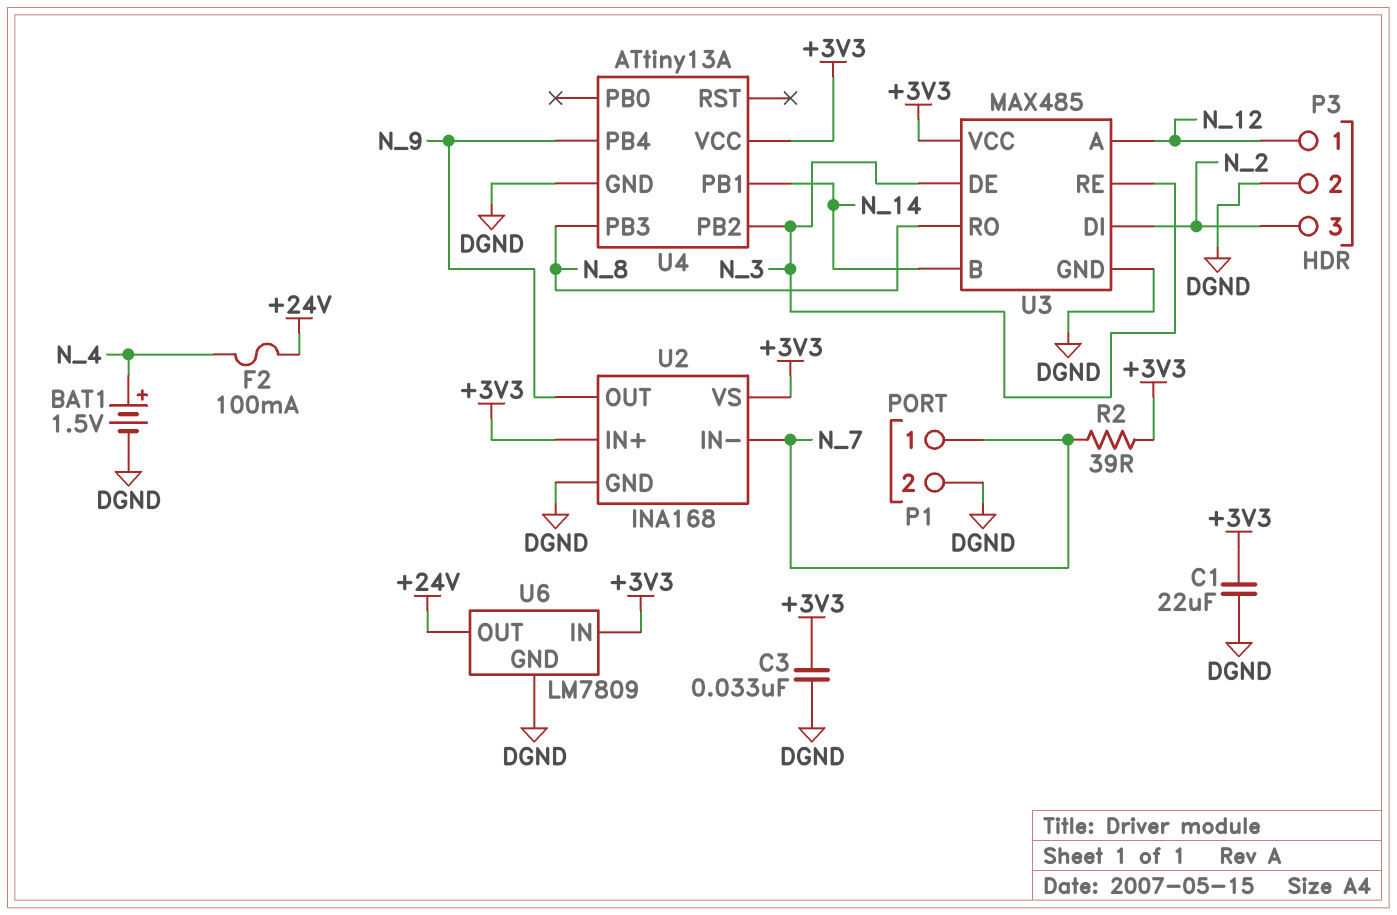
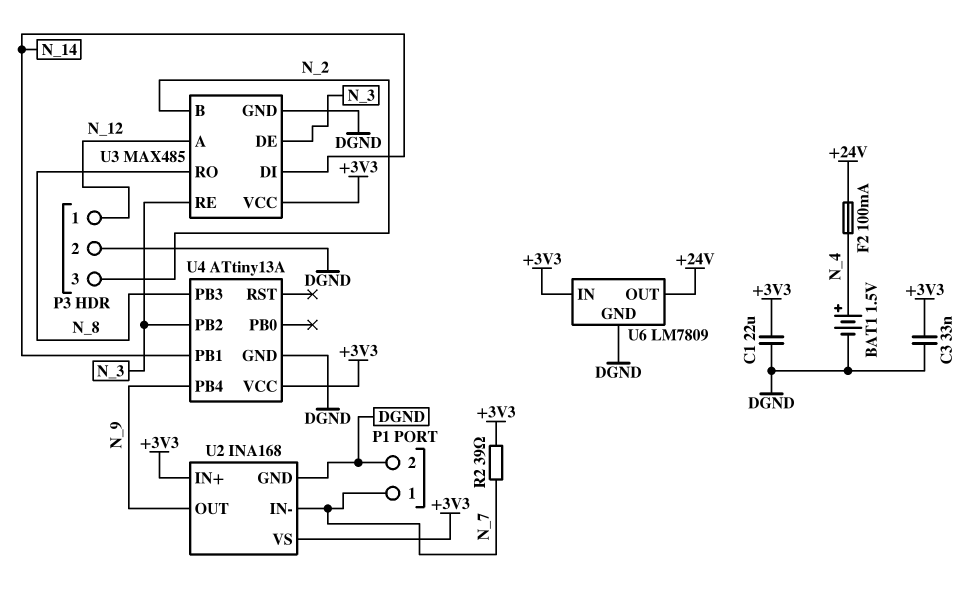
U3 pin B: N_14 -> N_2
U3 pin DI: N_2 -> N_14

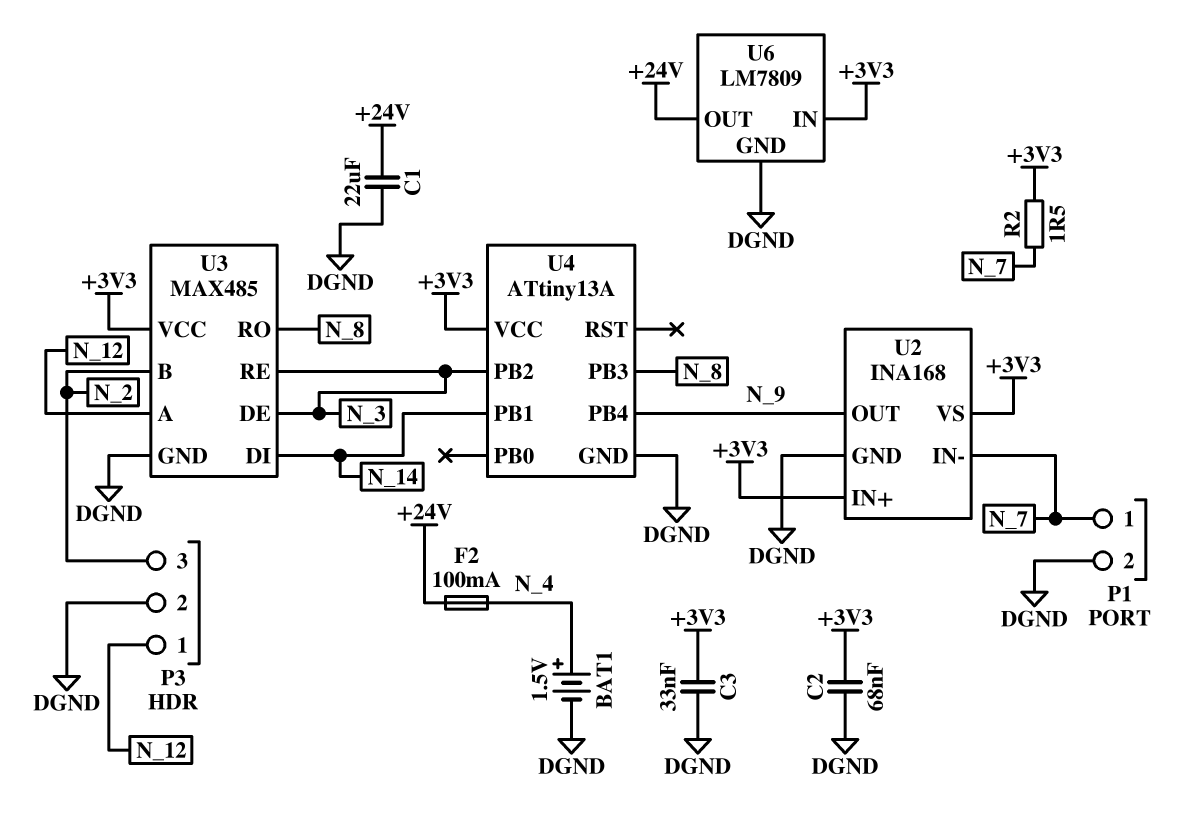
C1: 22uF (+3V3, DGND) -> 22uF (+24V, DGND)
C2: none -> 68nF (+3V3, DGND)
R2: 39 (+3V3, N_7) -> 1.5 (+3V3, N_7)

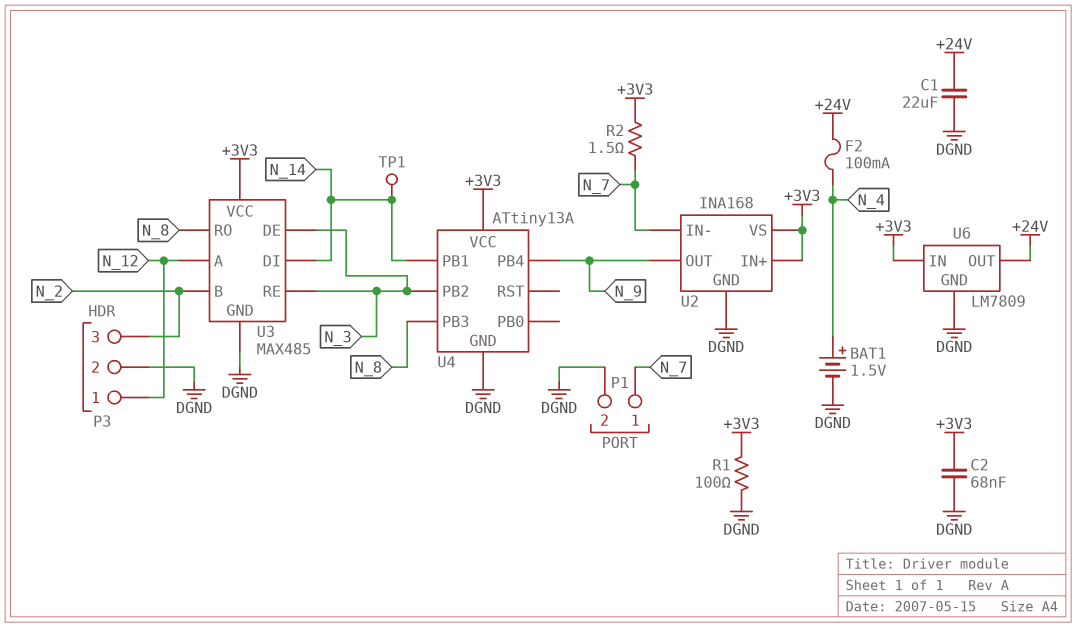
C3: 33nF (+3V3, DGND) -> none
R1: none -> 100 (+3V3, DGND)
TP1: none -> test point (N_14)

